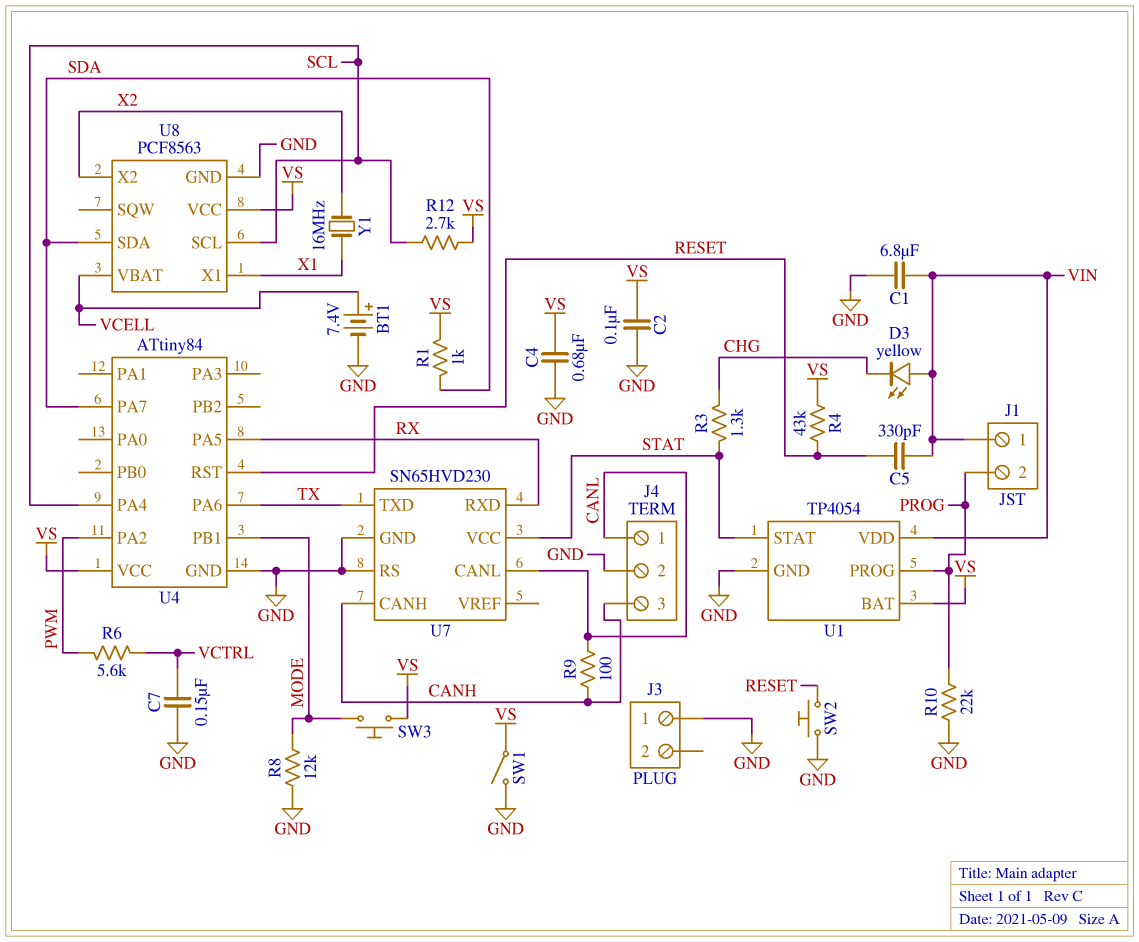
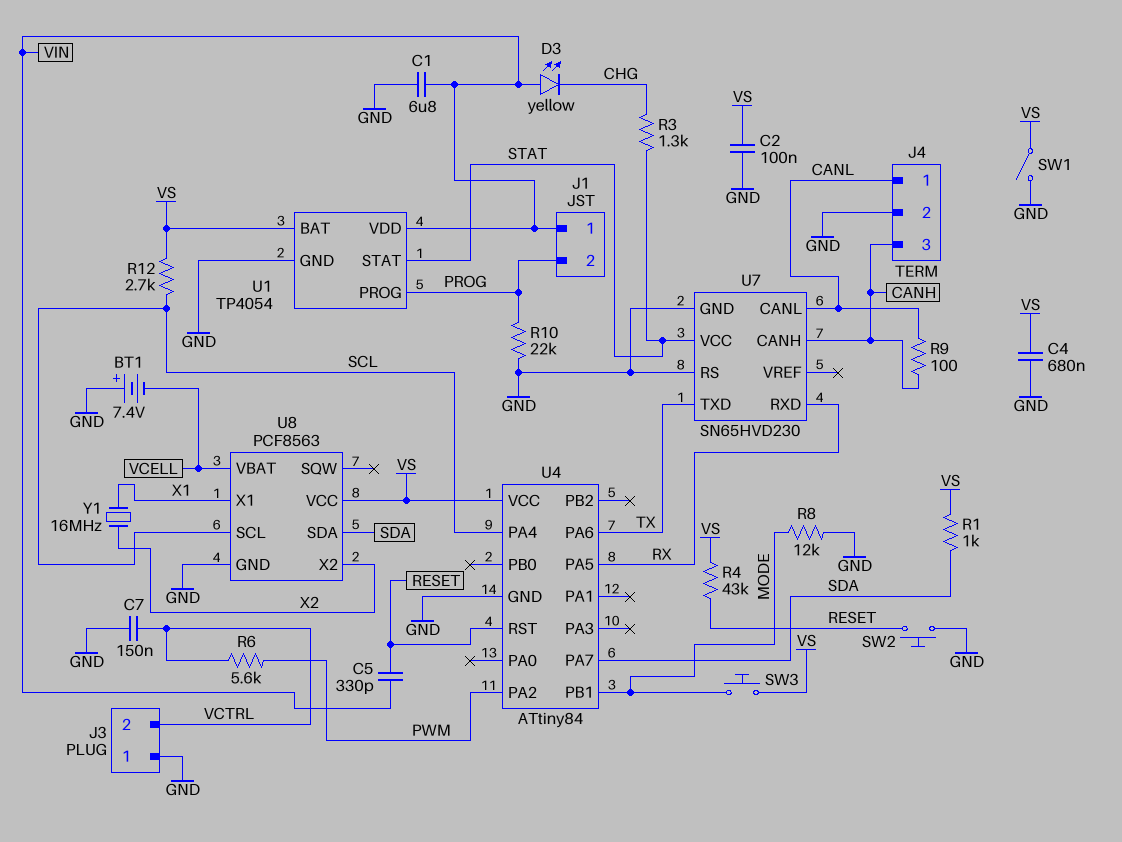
BT1: 7.4V (plus VCELL, minus GND) -> 7.4V (plus GND, minus VCELL)
J3 pin 2: none -> VCTRL

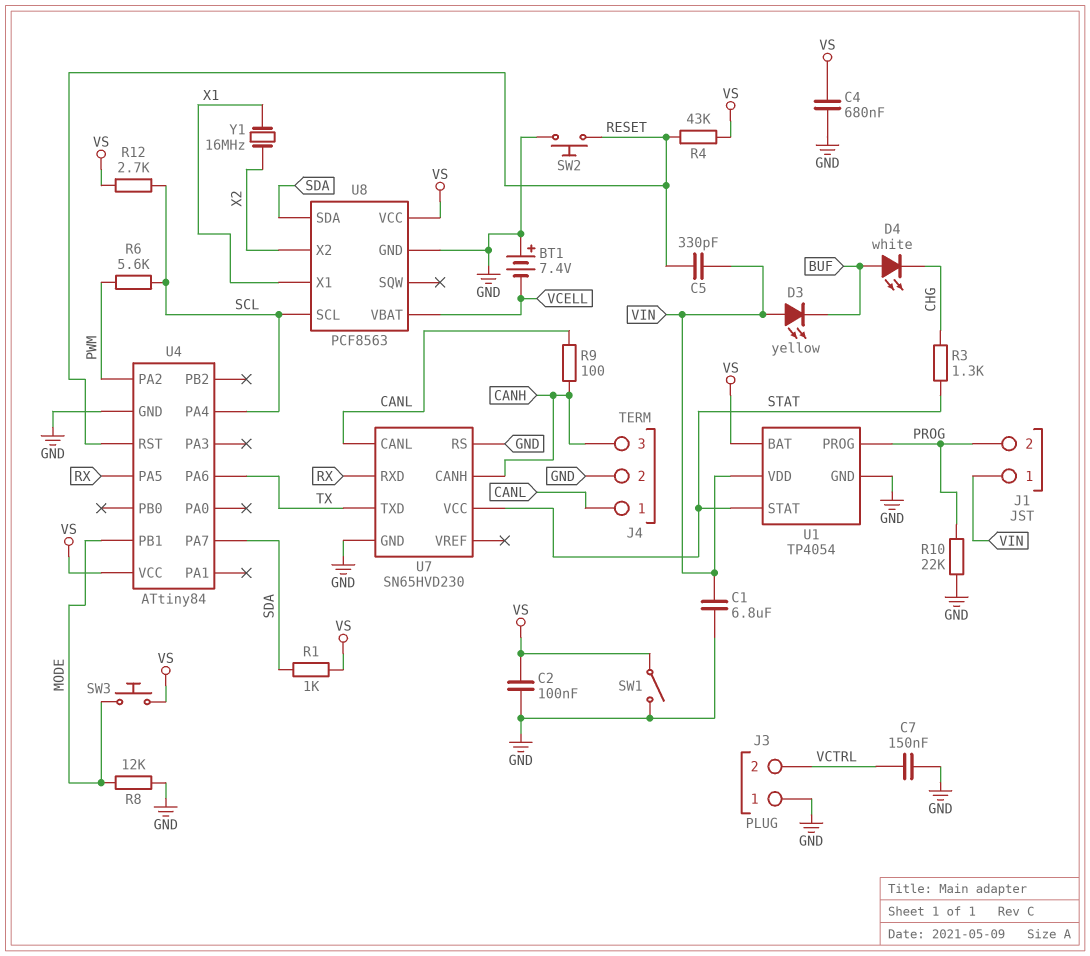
D3: LED yellow (A VIN, K CHG) -> LED yellow (A VIN, K BUF)
D4: none -> LED white (A BUF, K CHG)
R6: 5.6k (PWM, VCTRL) -> 5.6k (PWM, SCL)

